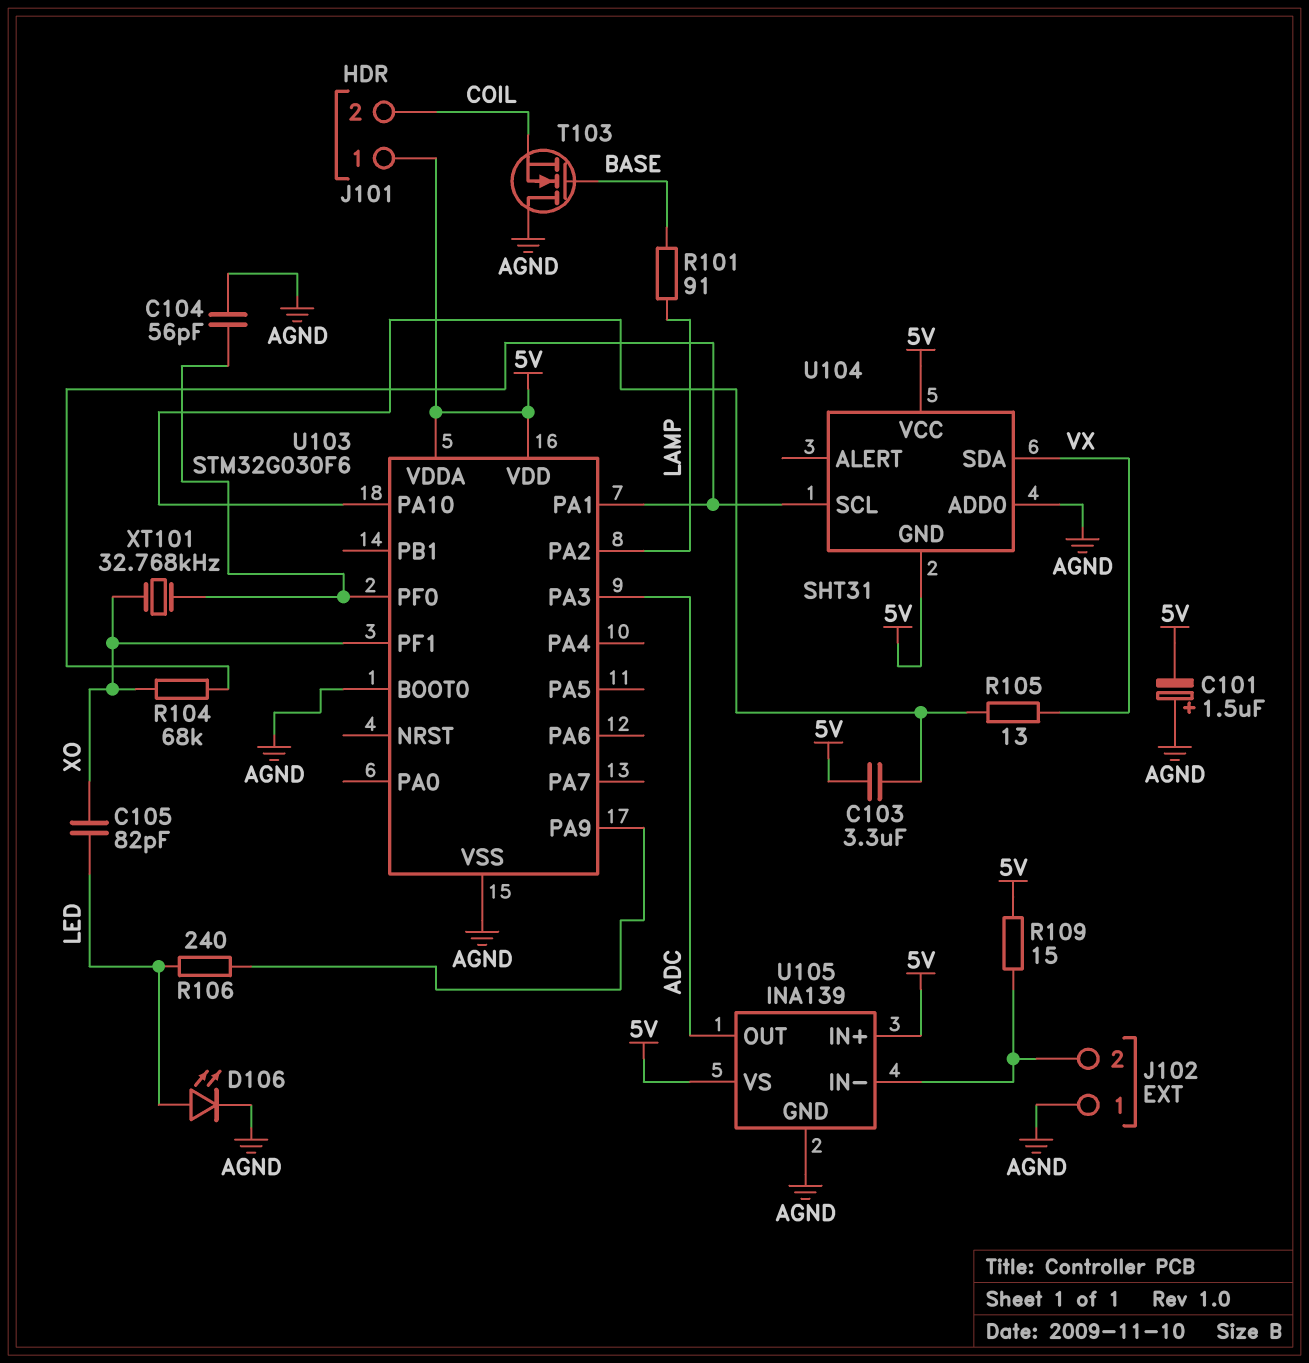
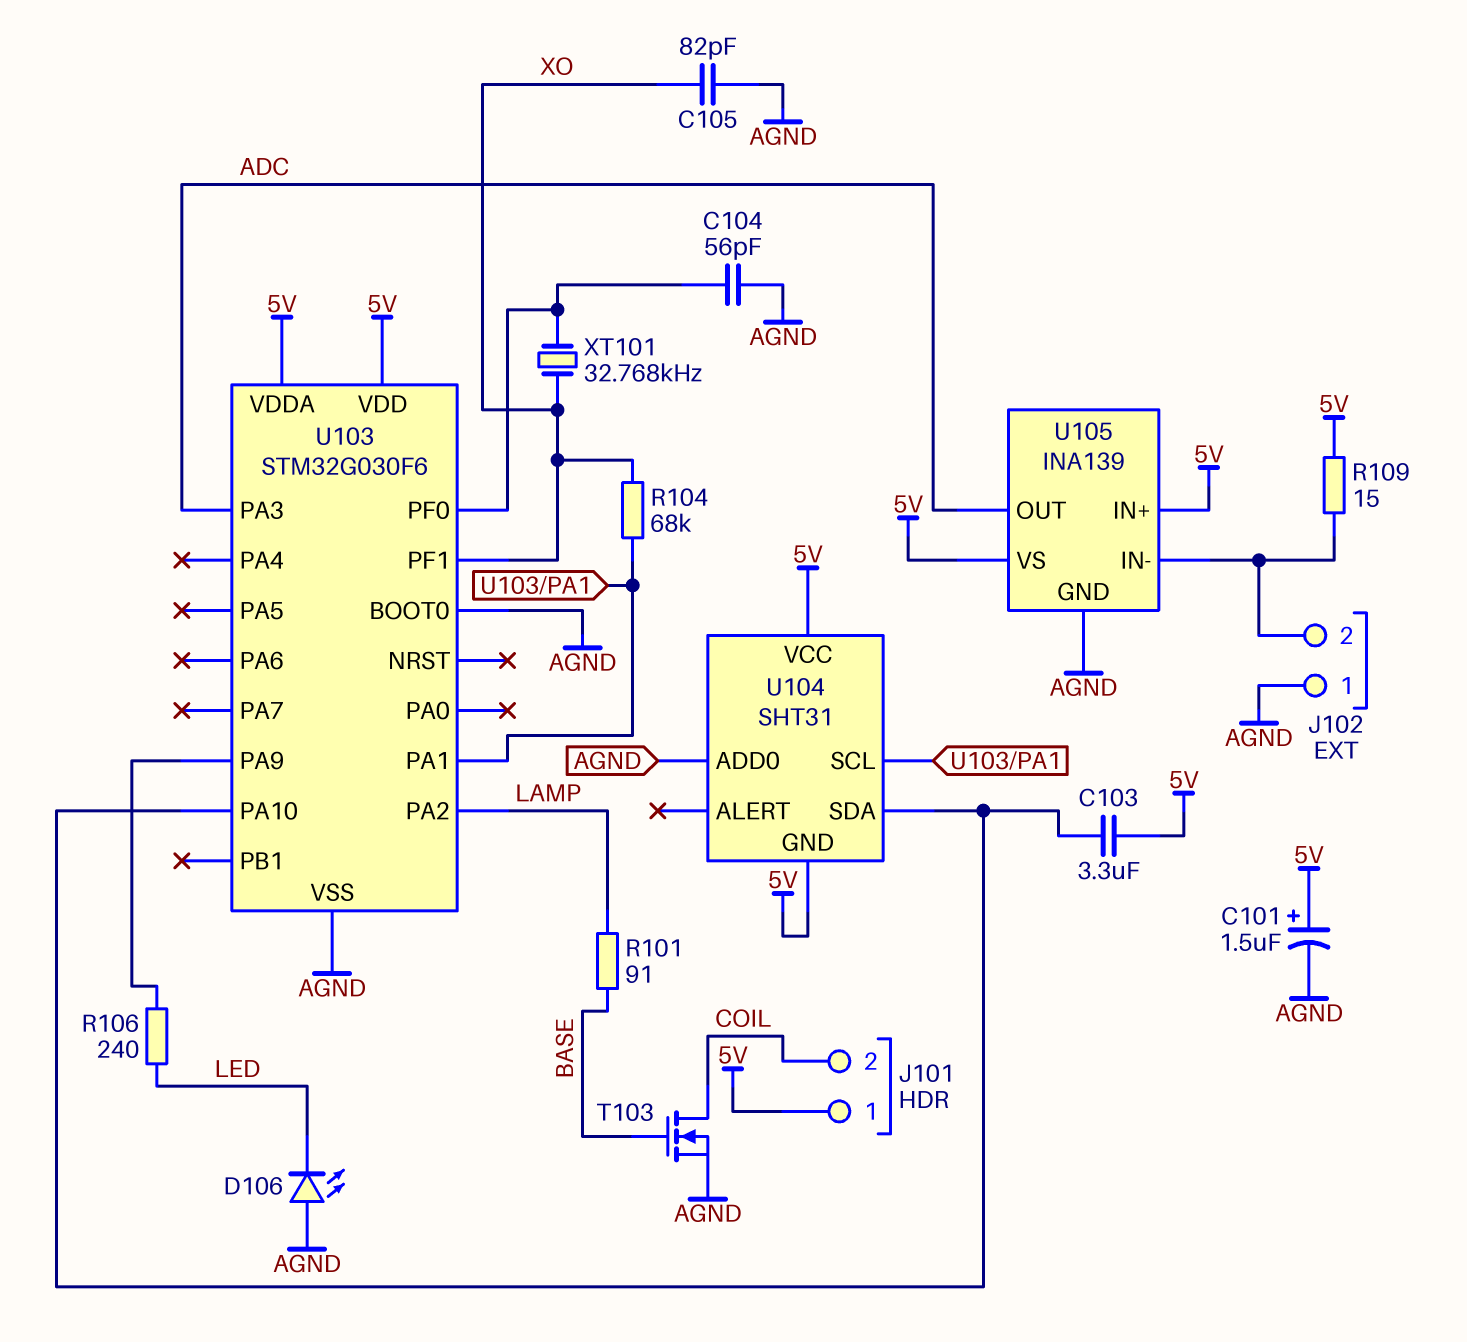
C101: 1.5uF (plus AGND, minus 5V) -> 1.5uF (plus 5V, minus AGND)
C105: 82pF (LED, XO) -> 82pF (AGND, XO)
D106: LED (A LED, K AGND) -> LED (A AGND, K LED)
R105: 13 (U103/PA10, VX) -> none
T103: NMOS (G BASE, D AGND, S COIL) -> NMOS (G BASE, D COIL, S AGND)
U104 pin SDA: VX -> U103/PA10

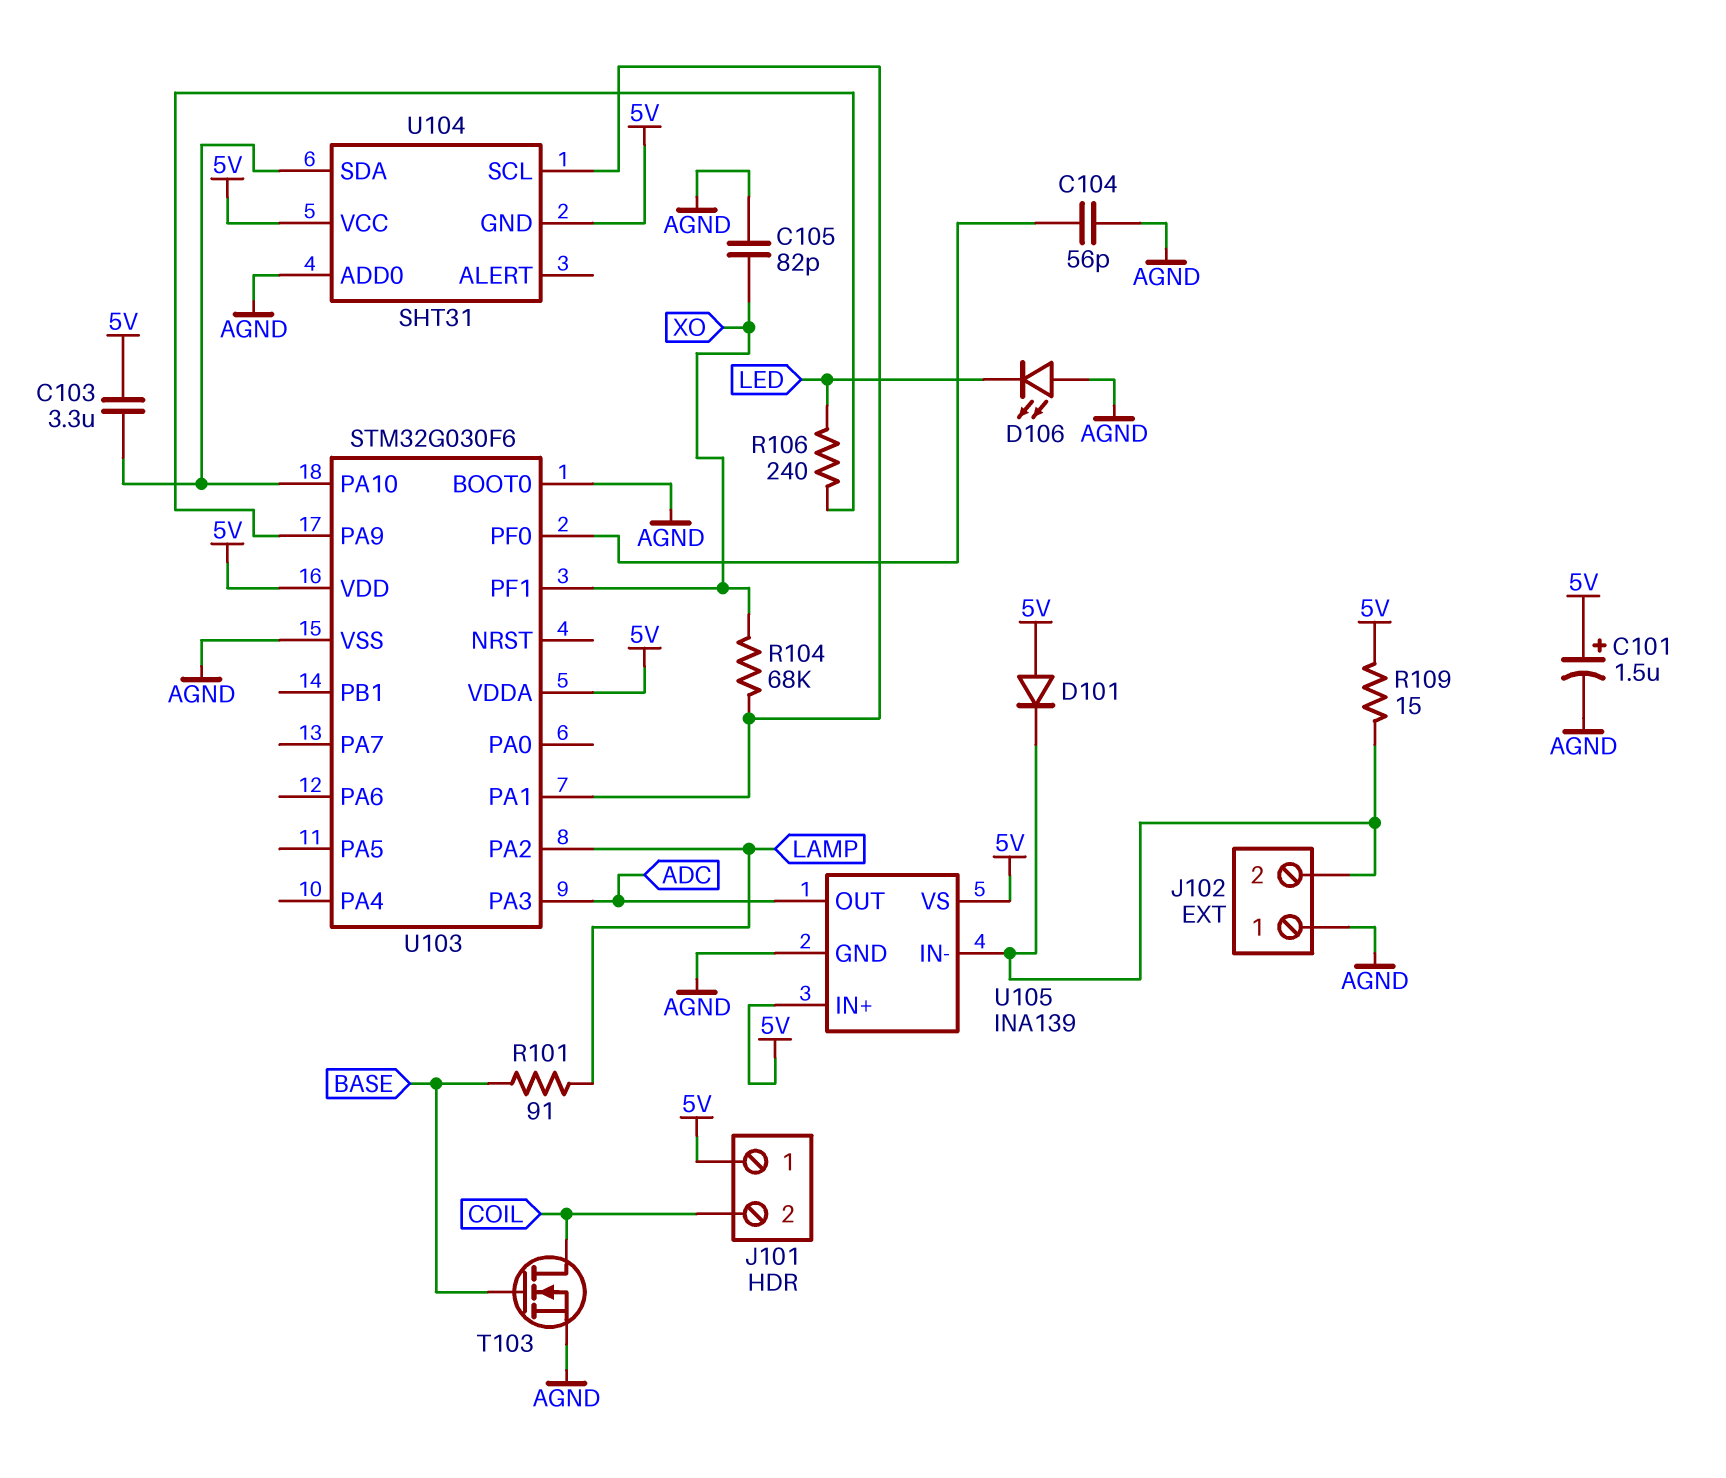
D101: none -> diode (A 5V, K J102/2)
XT101: 32.768kHz (U103/PF0, XO) -> none

